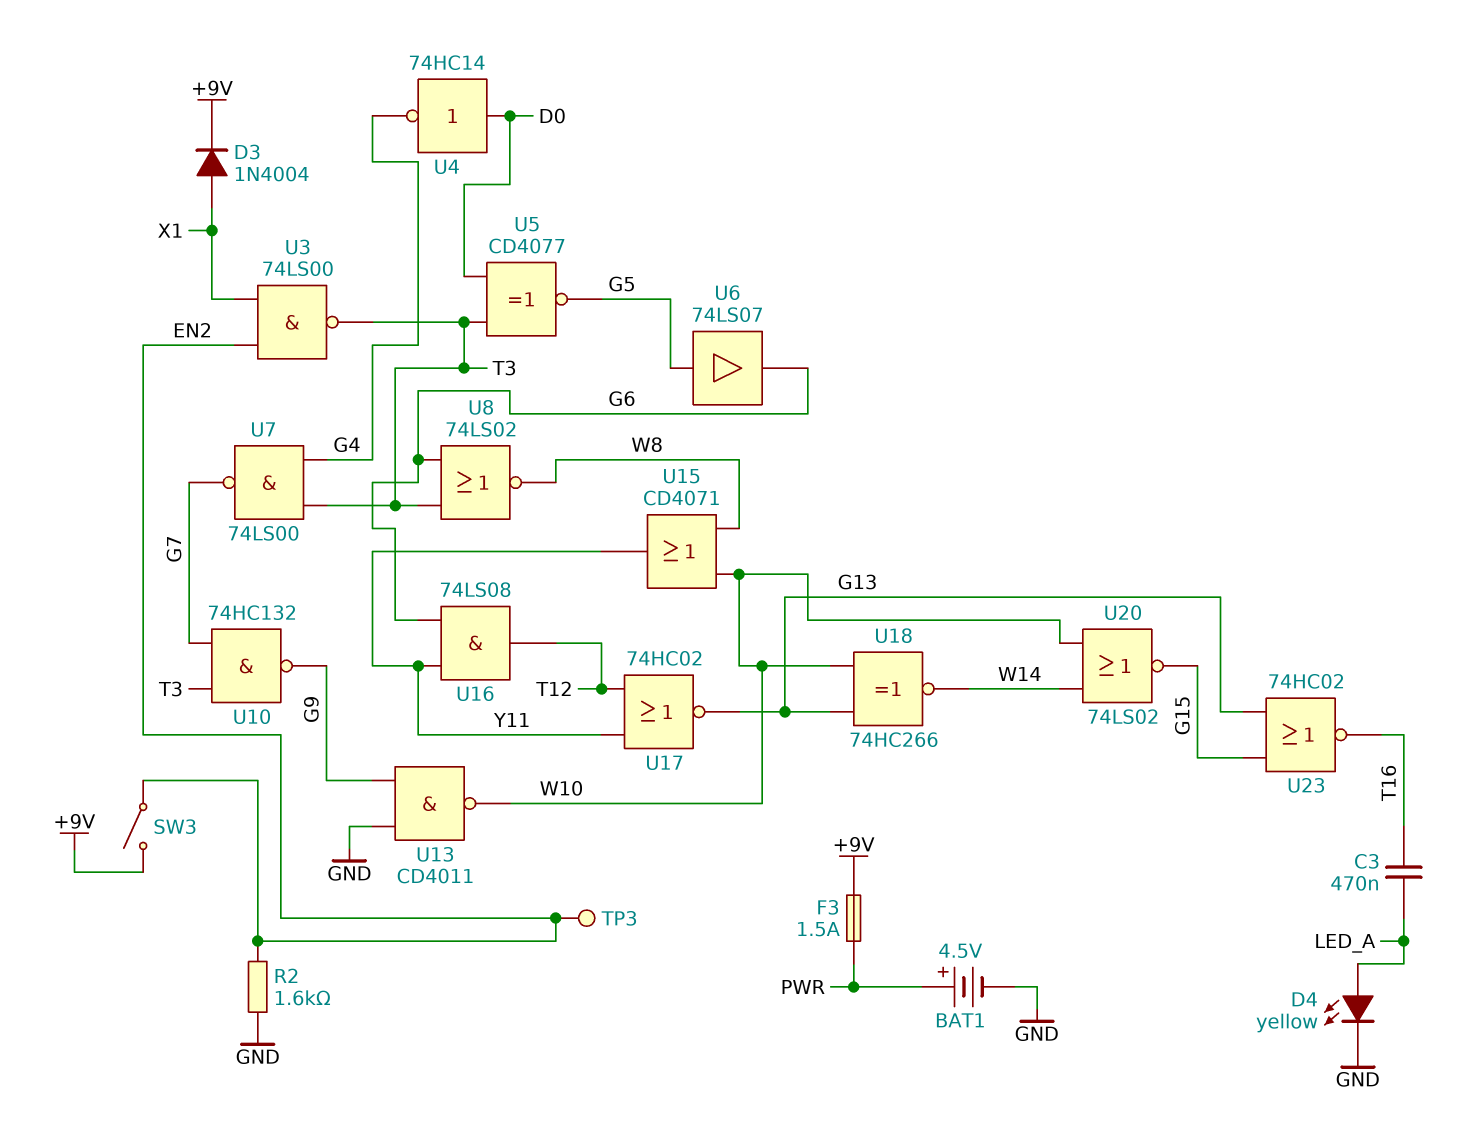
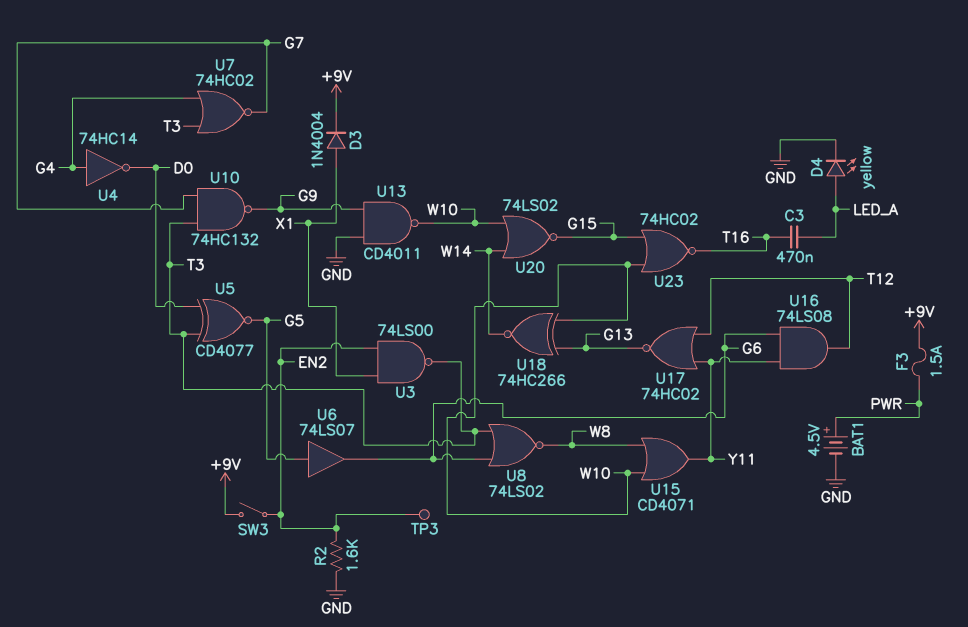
U4: NOT 74HC14 (in D0, out G4) -> NOT 74HC14 (in G4, out D0)
U7: NAND 74LS00 (in G4, in T3, out G7) -> NOR 74HC02 (in G4, in T3, out G7)
U23: NOR 74HC02 (in G13, in G15, out T16) -> NOR 74HC02 (in G15, in W10, out T16)

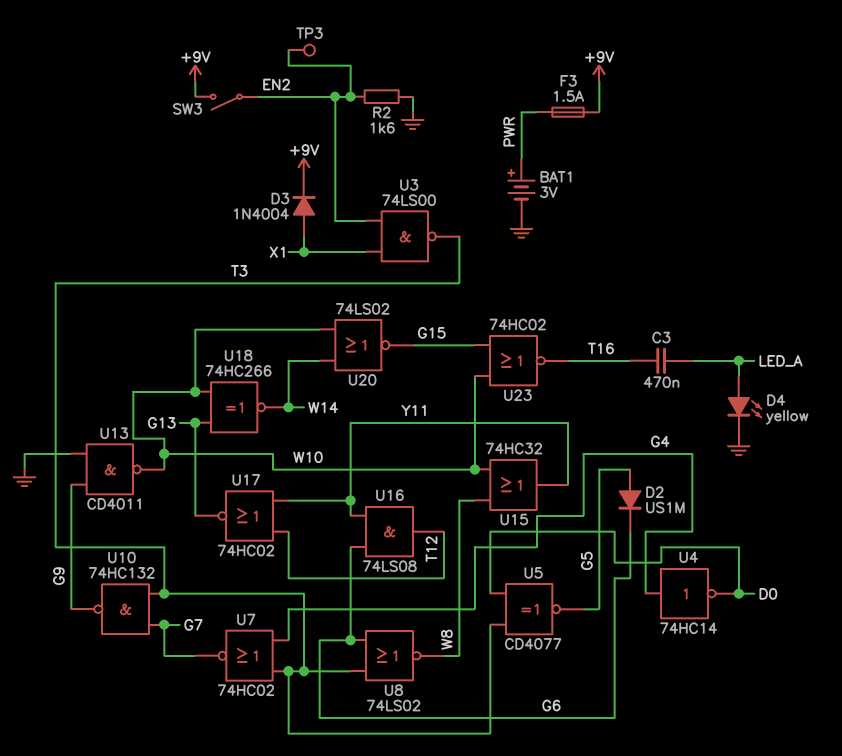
BAT1: 4.5V (plus PWR, minus GND) -> 3V (plus PWR, minus GND)
D2: none -> diode US1M (A G5, K G6)
U6: buffer 74LS07 (in G5, out G6) -> none
U15: OR CD4071 (in W8, in W10, out Y11) -> OR 74HC32 (in W8, in W10, out Y11)

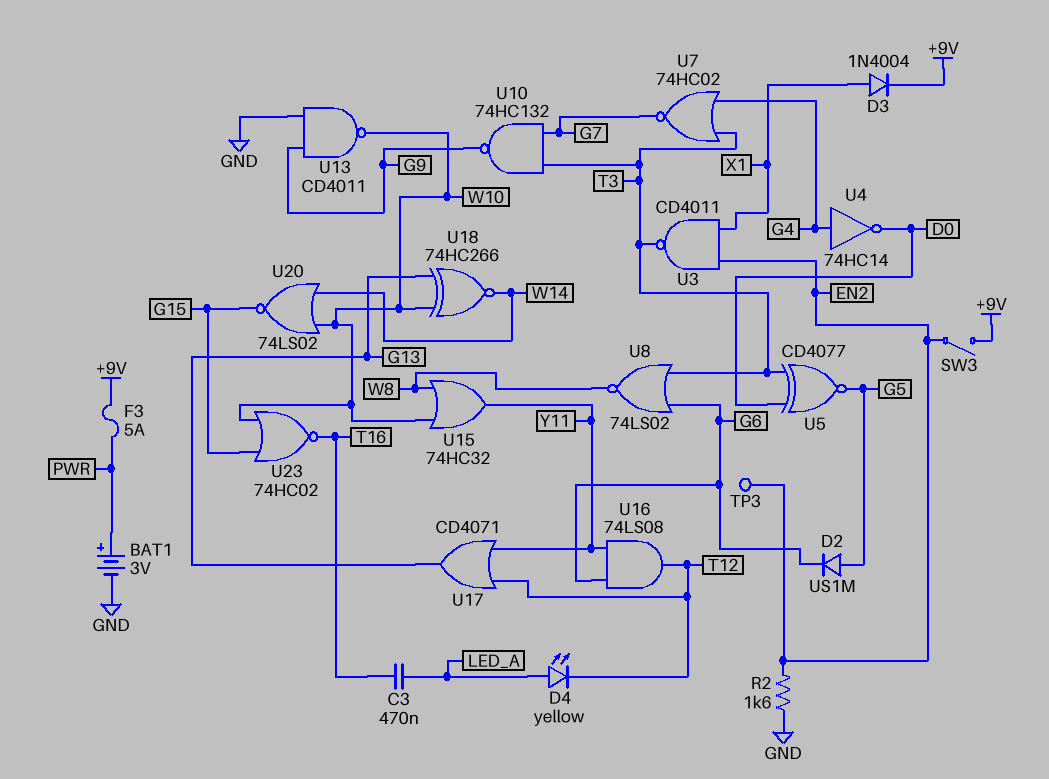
D4: LED yellow (A LED_A, K GND) -> LED yellow (A LED_A, K T12)
F3: 1.5A (+9V, PWR) -> 5A (+9V, PWR)
U3: NAND 74LS00 (in EN2, in X1, out T3) -> NAND CD4011 (in EN2, in X1, out T3)
U17: NOR 74HC02 (in T12, in Y11, out G13) -> OR CD4071 (in T12, in Y11, out G13)

